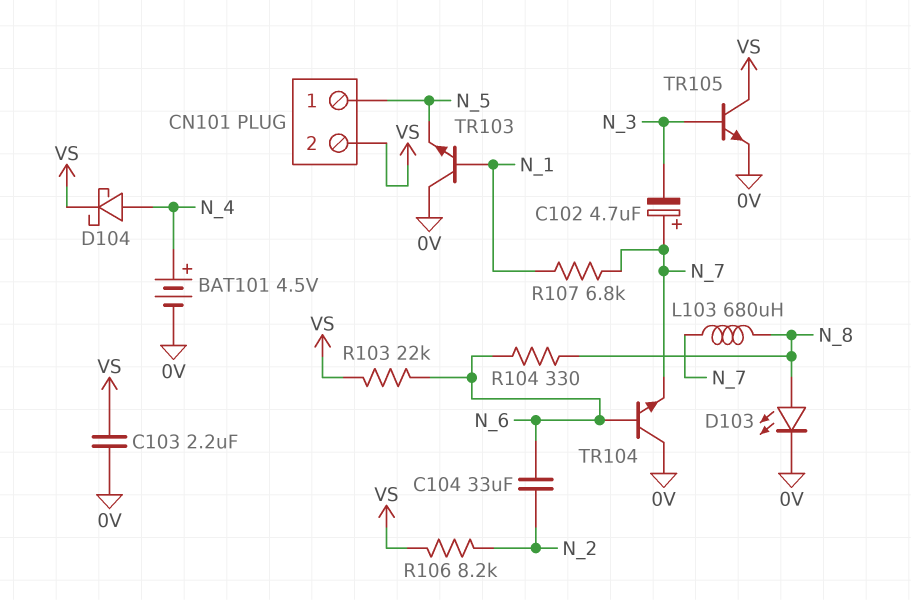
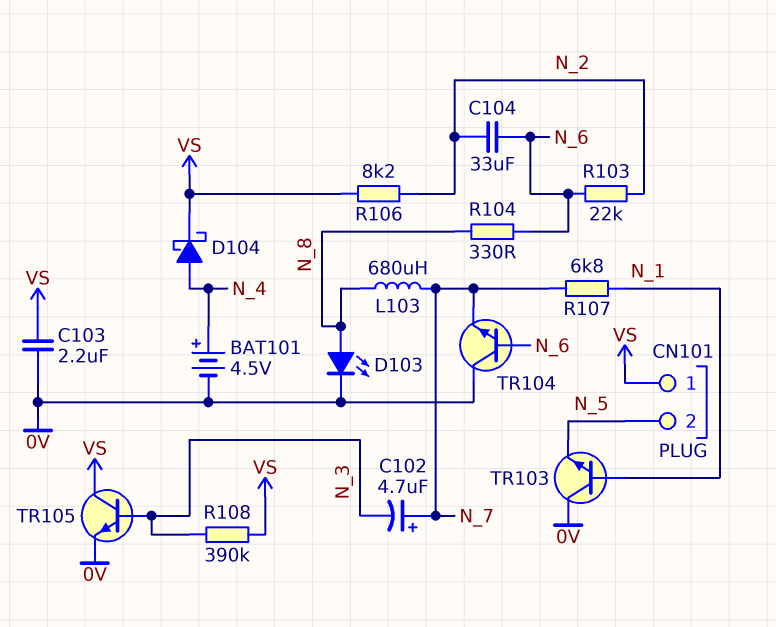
CN101 pin 1: N_5 -> VS
CN101 pin 2: VS -> N_5
R103: 22k (N_6, VS) -> 22k (N_2, N_6)
R108: none -> 390k (N_3, VS)

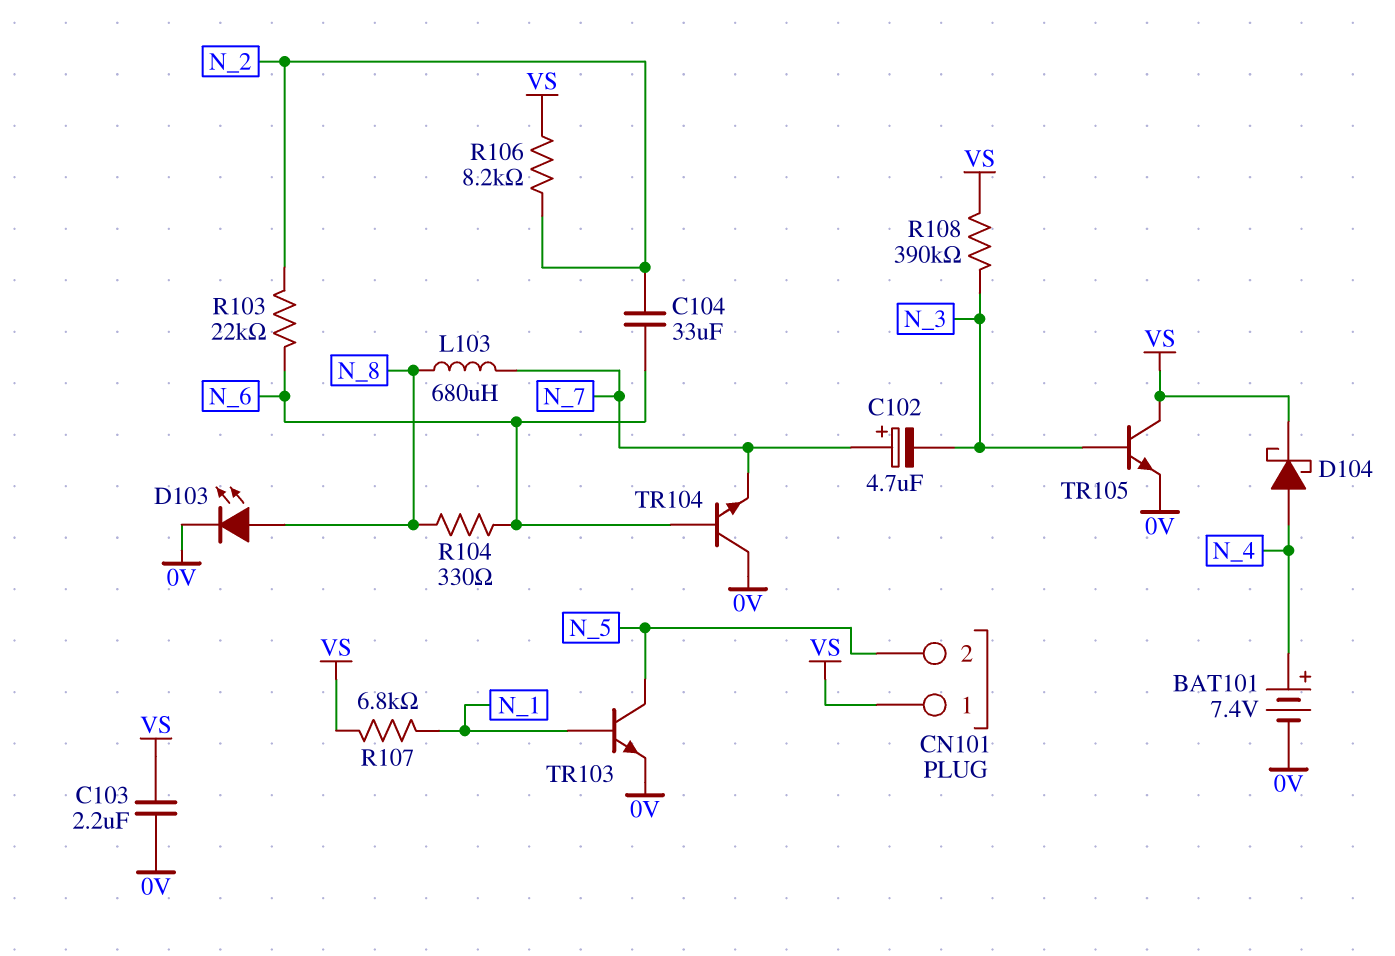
BAT101: 4.5V (plus N_4, minus 0V) -> 7.4V (plus N_4, minus 0V)
R107: 6.8k (N_1, N_7) -> 6.8k (N_1, VS)
TR103: NPN (B N_1, C 0V, E N_5) -> NPN (B N_1, C N_5, E 0V)

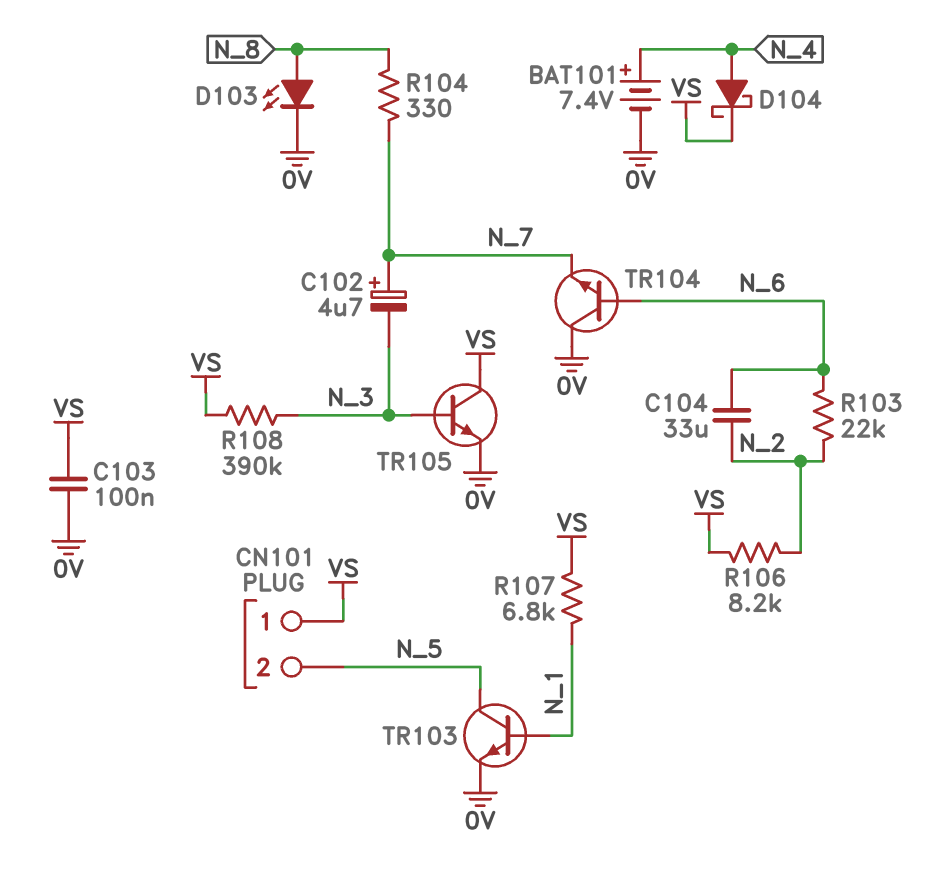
C103: 2.2uF (0V, VS) -> 100nF (0V, VS)
L103: 680uH (N_7, N_8) -> none
R104: 330 (N_6, N_8) -> 330 (N_7, N_8)

